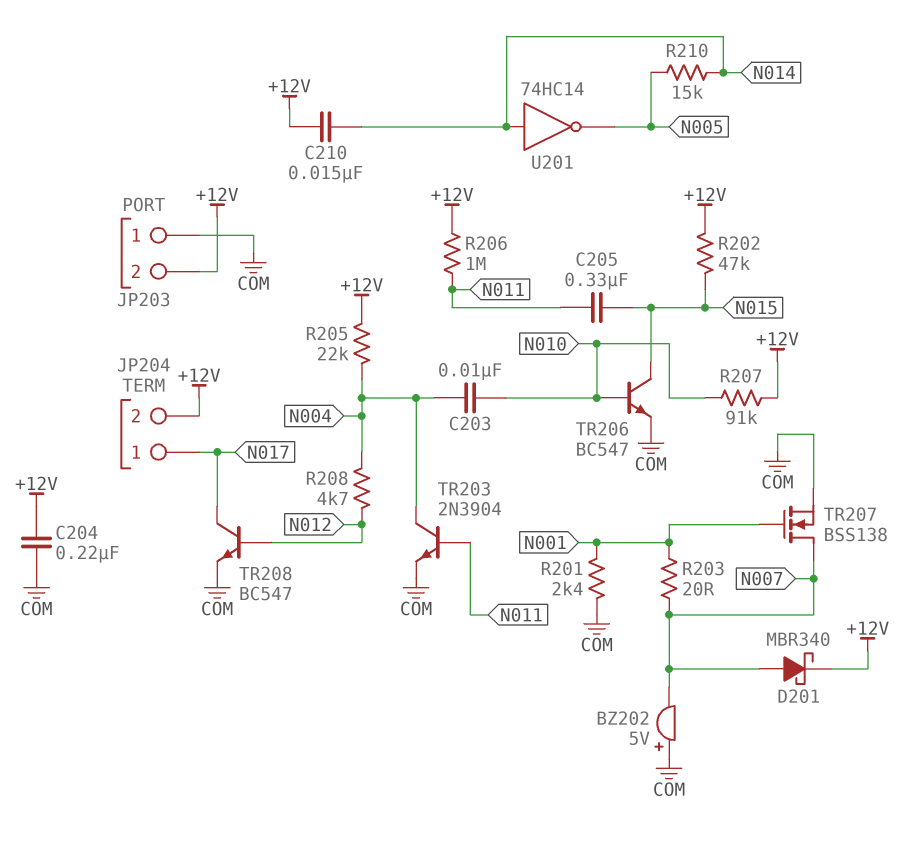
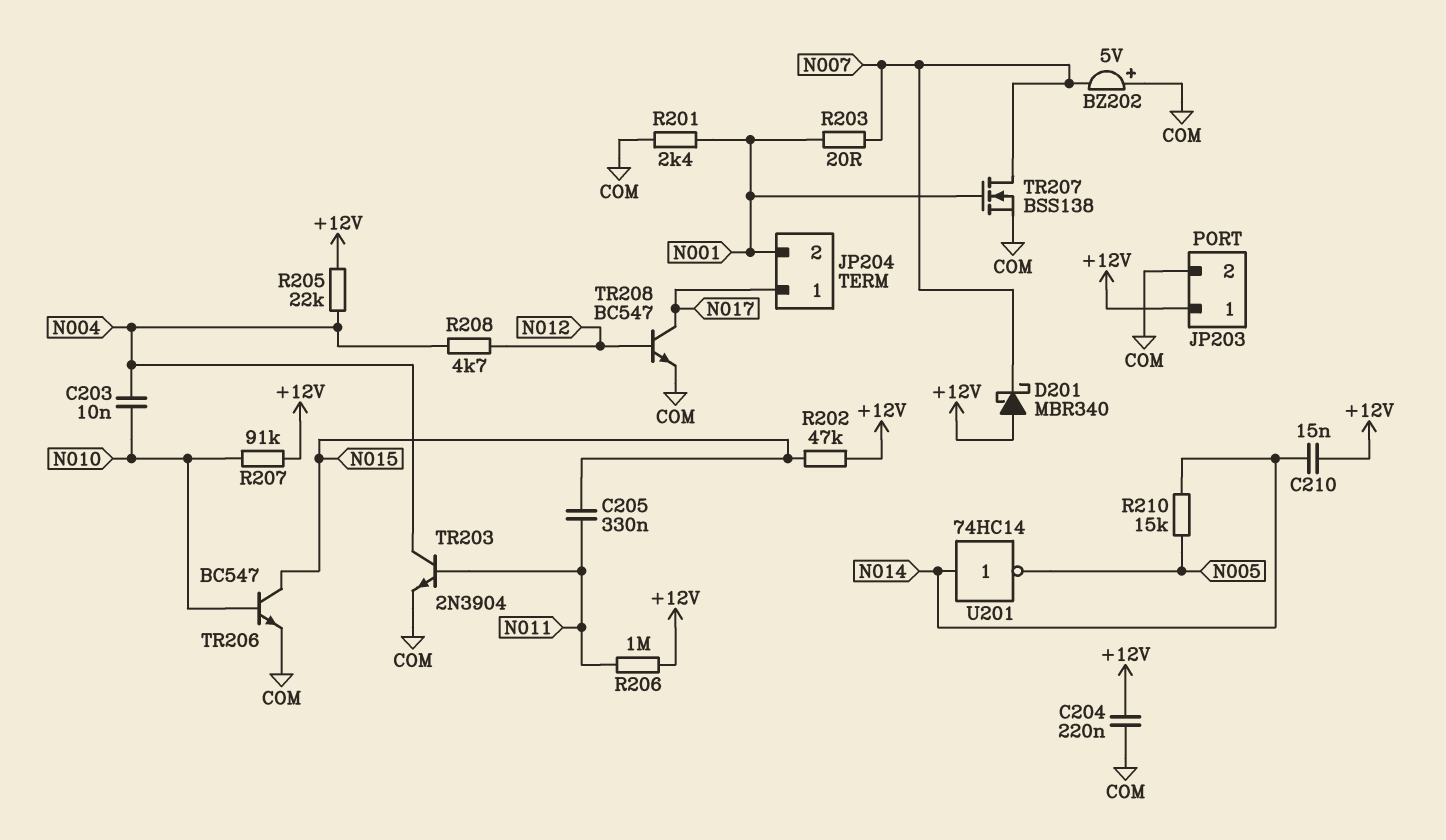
D201: schottky MBR340 (A N007, K +12V) -> schottky MBR340 (A +12V, K N007)
JP203 pin 1: COM -> +12V
JP203 pin 2: +12V -> COM
JP204 pin 2: +12V -> N001

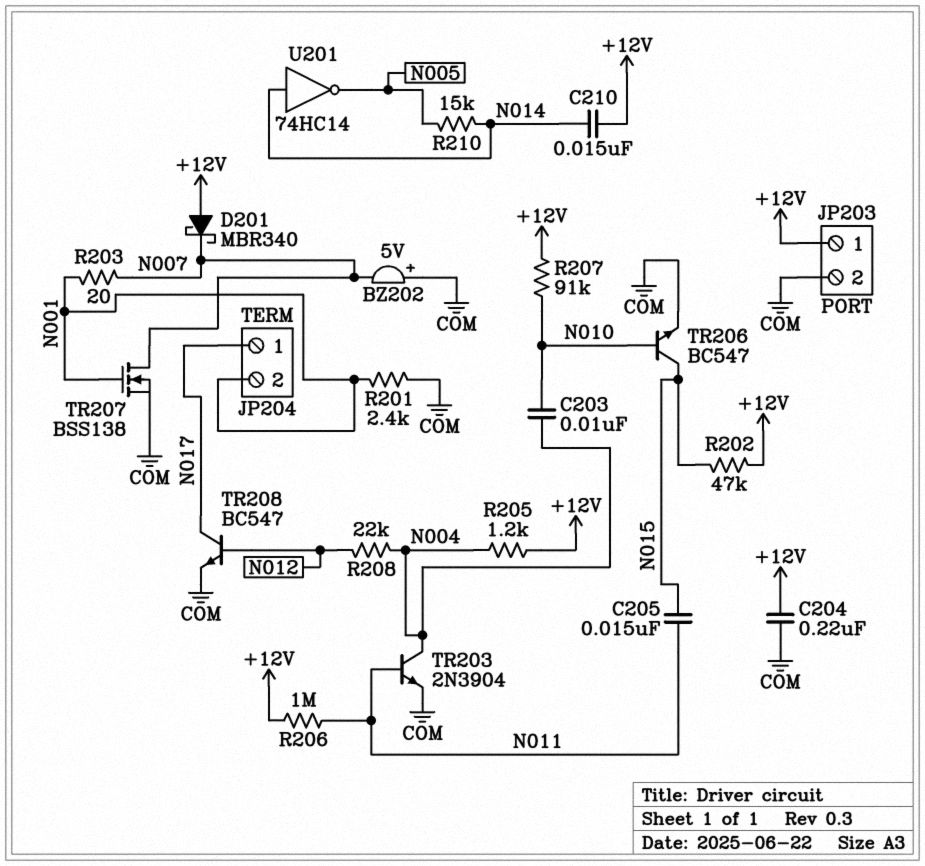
C205: 330nF (N011, N015) -> 15nF (N011, N015)
R205: 22k (+12V, N004) -> 1.2k (+12V, N004)
R208: 4.7k (N004, N012) -> 22k (N004, N012)

